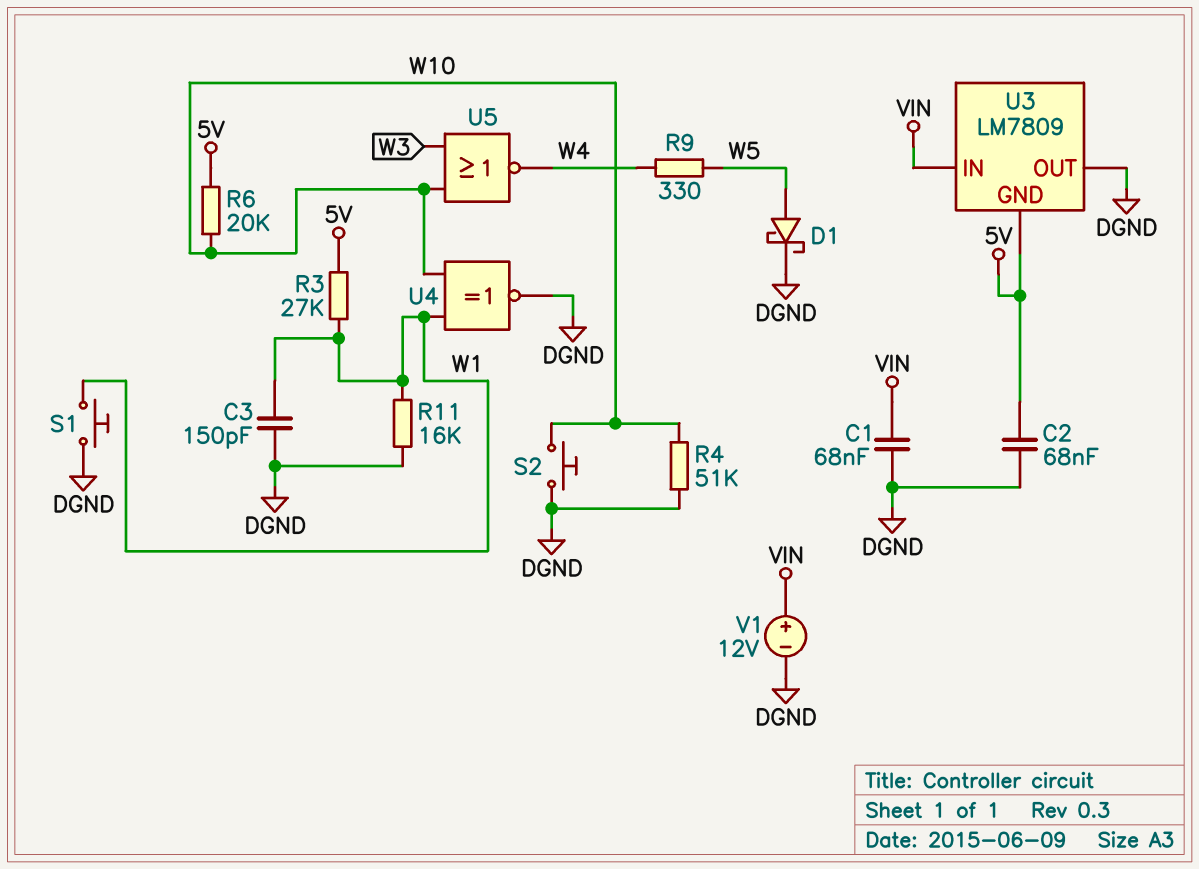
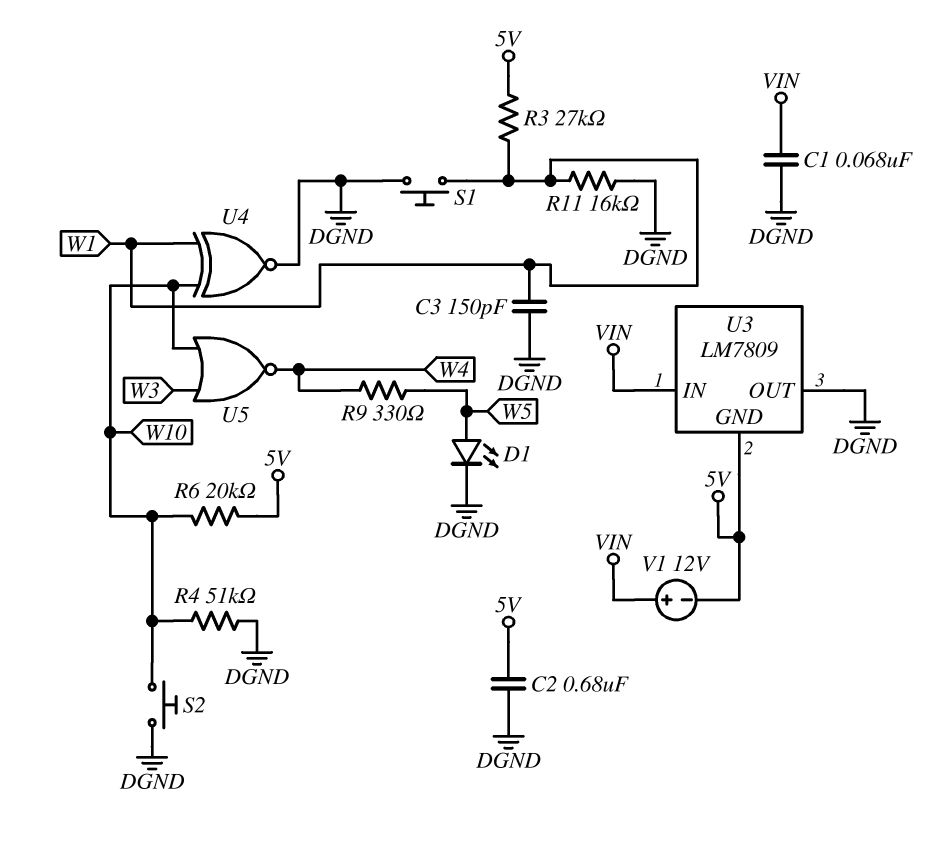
C2: 68nF (5V, DGND) -> 680nF (5V, DGND)
D1: schottky (A W5, K DGND) -> LED (A W5, K DGND)
V1: 12V (plus VIN, minus DGND) -> 12V (plus VIN, minus 5V)

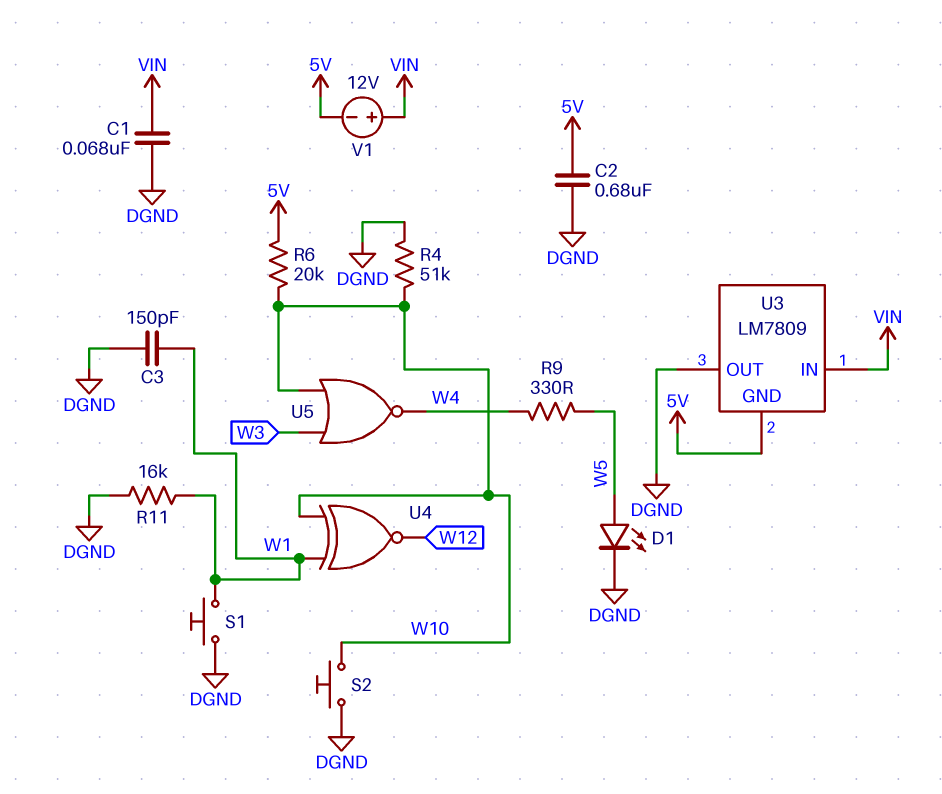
R3: 27k (5V, W1) -> none
U4: XNOR (in W1, in W10, out DGND) -> XNOR (in W1, in W10, out W12)

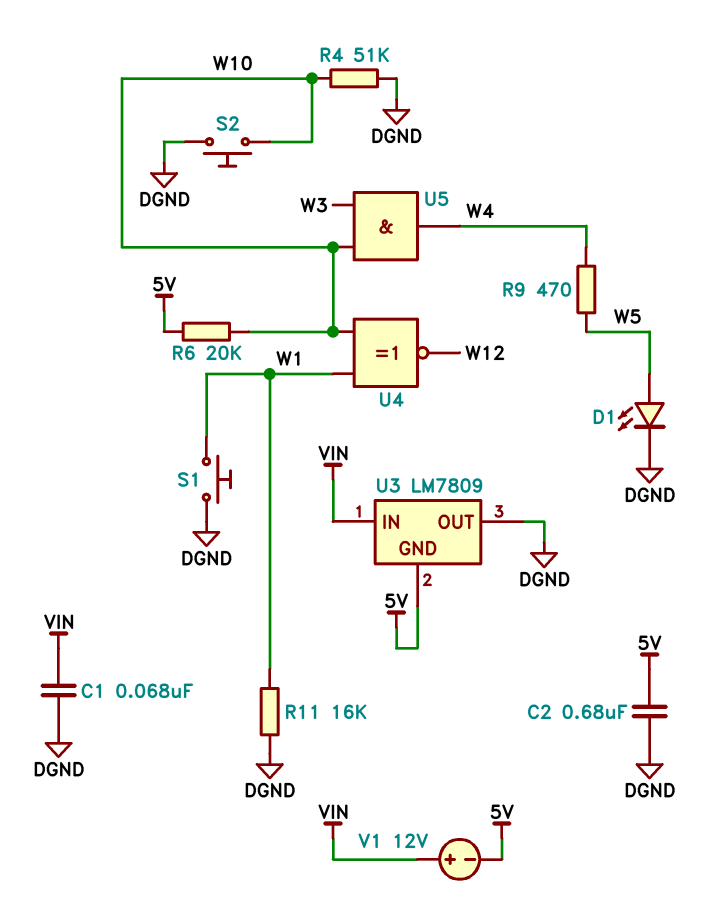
C3: 150pF (DGND, W1) -> none
R9: 330 (W4, W5) -> 470 (W4, W5)
U5: NOR (in W3, in W10, out W4) -> AND (in W3, in W10, out W4)

